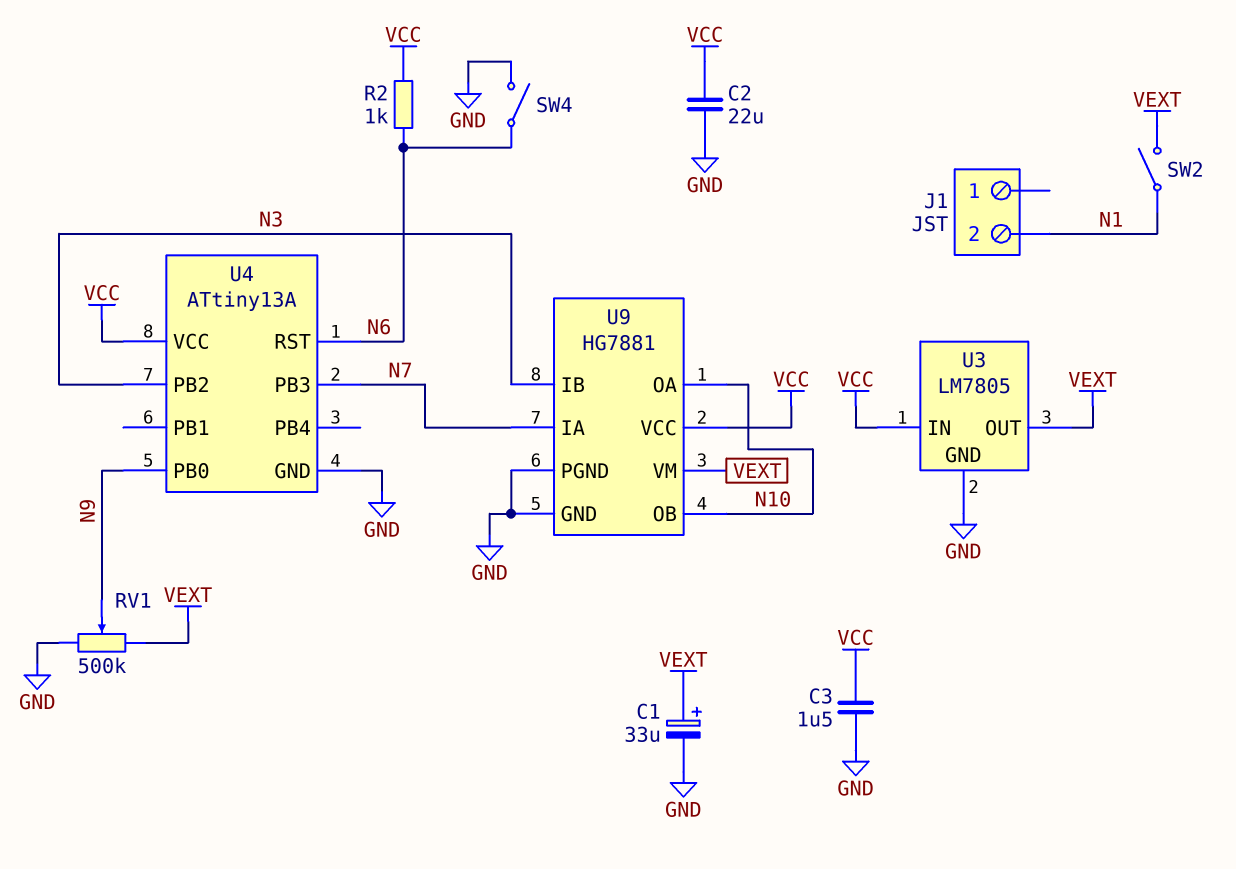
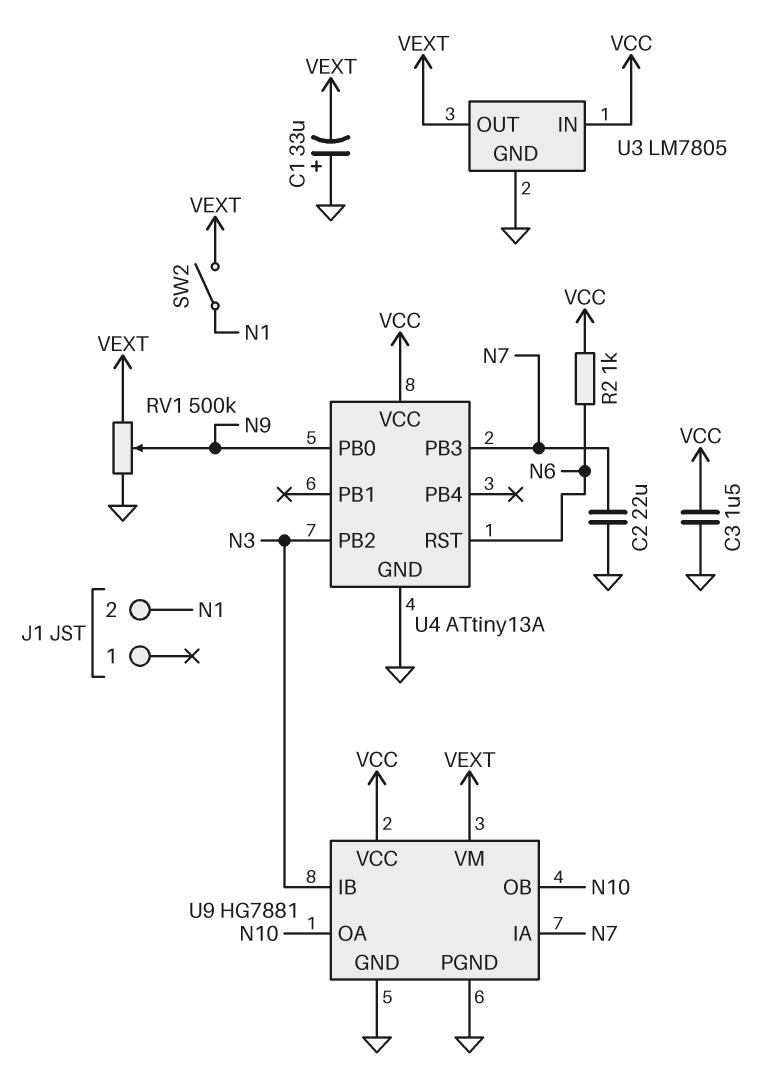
C1: 33uF (plus VEXT, minus GND) -> 33uF (plus GND, minus VEXT)
C2: 22uF (GND, VCC) -> 22uF (GND, N7)
SW4: switch (GND, N6) -> none

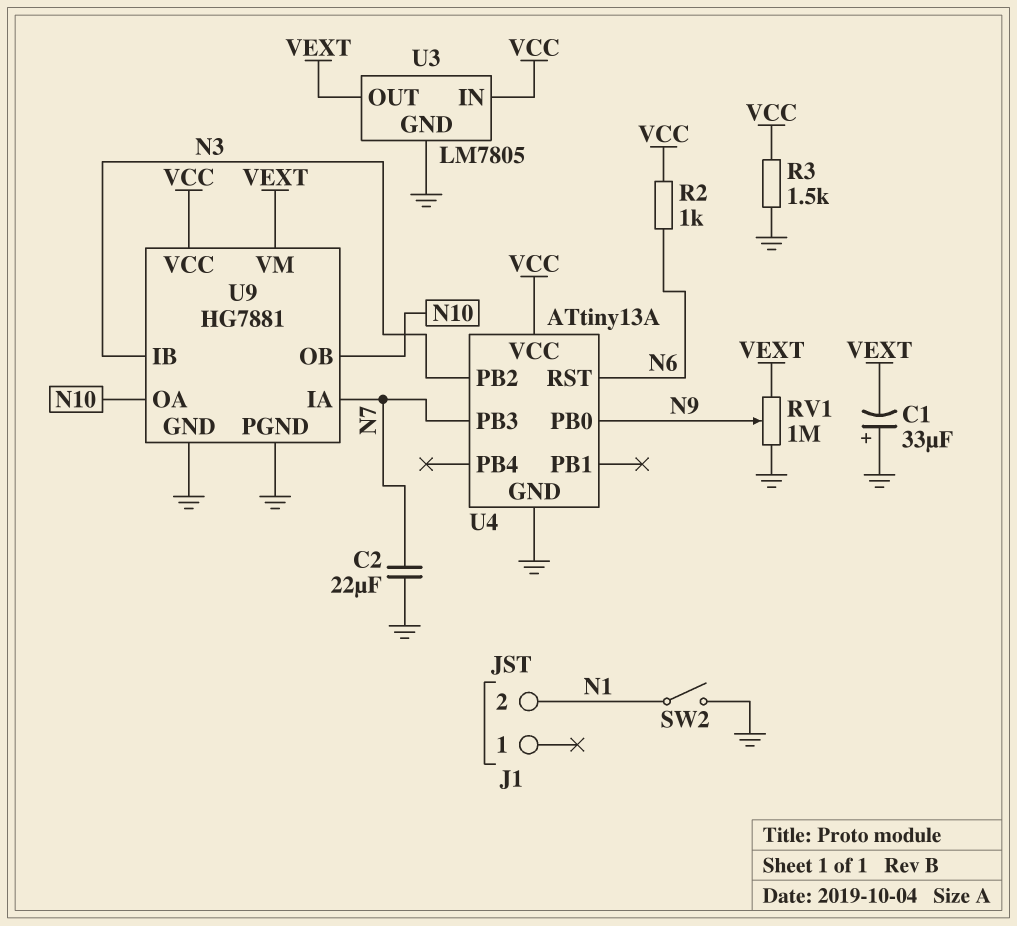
C3: 1.5uF (GND, VCC) -> none
R3: none -> 1.5k (GND, VCC)
RV1: 500k (GND, VEXT, wiper N9) -> 1M (GND, VEXT, wiper N9)
SW2: switch (N1, VEXT) -> switch (GND, N1)

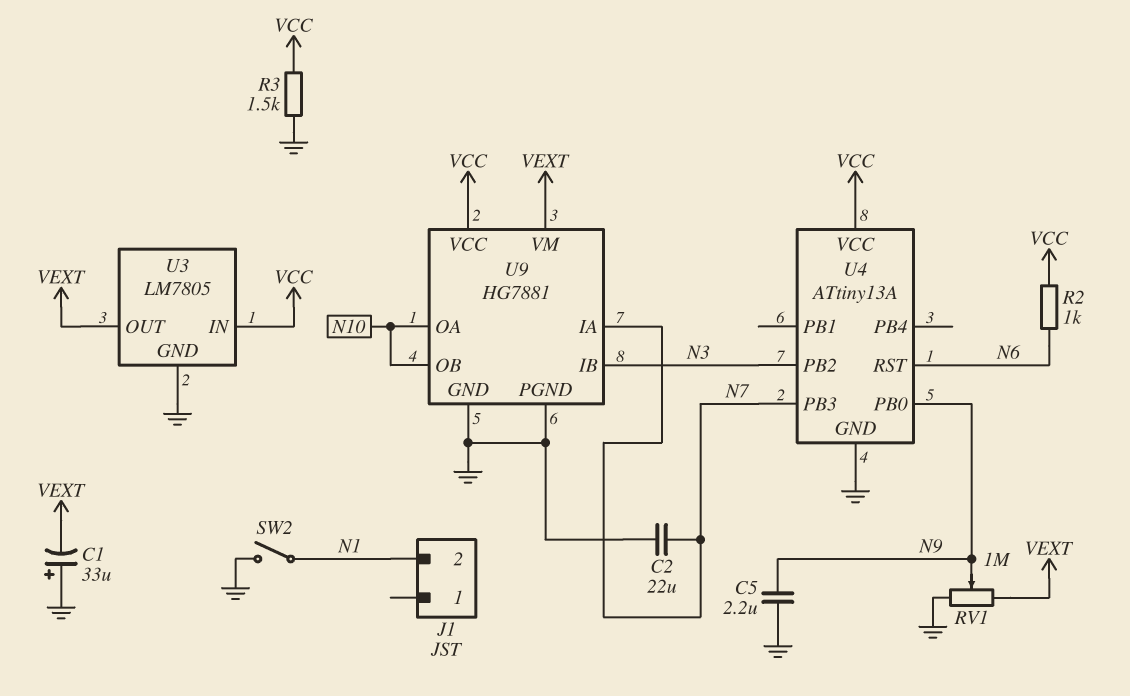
C5: none -> 2.2uF (GND, N9)

